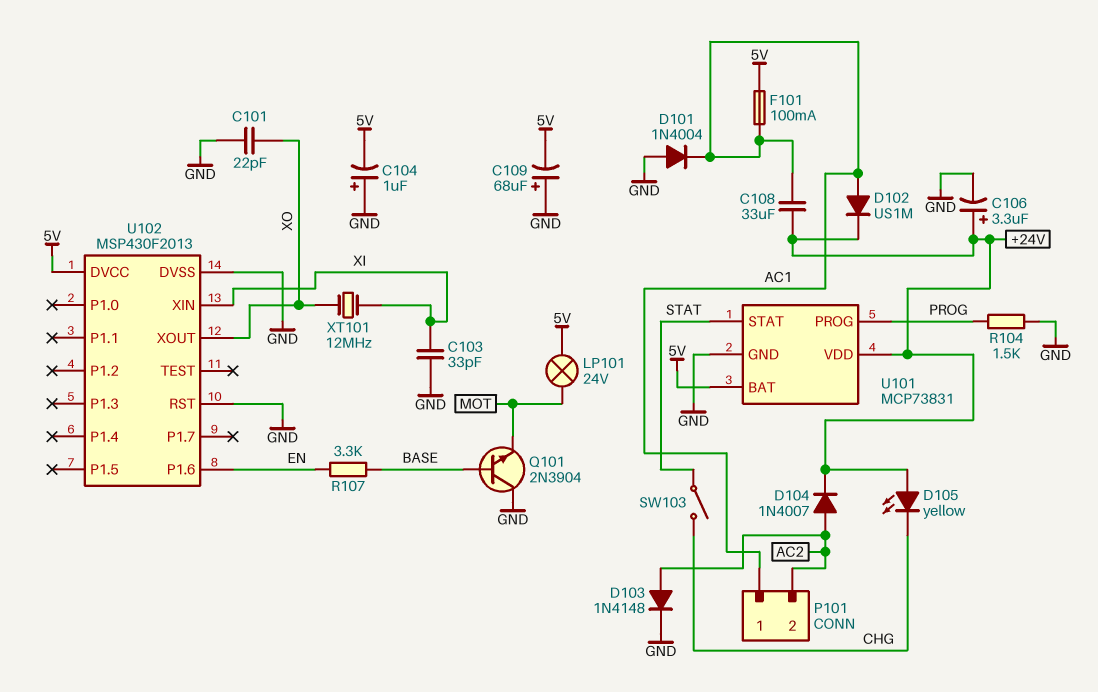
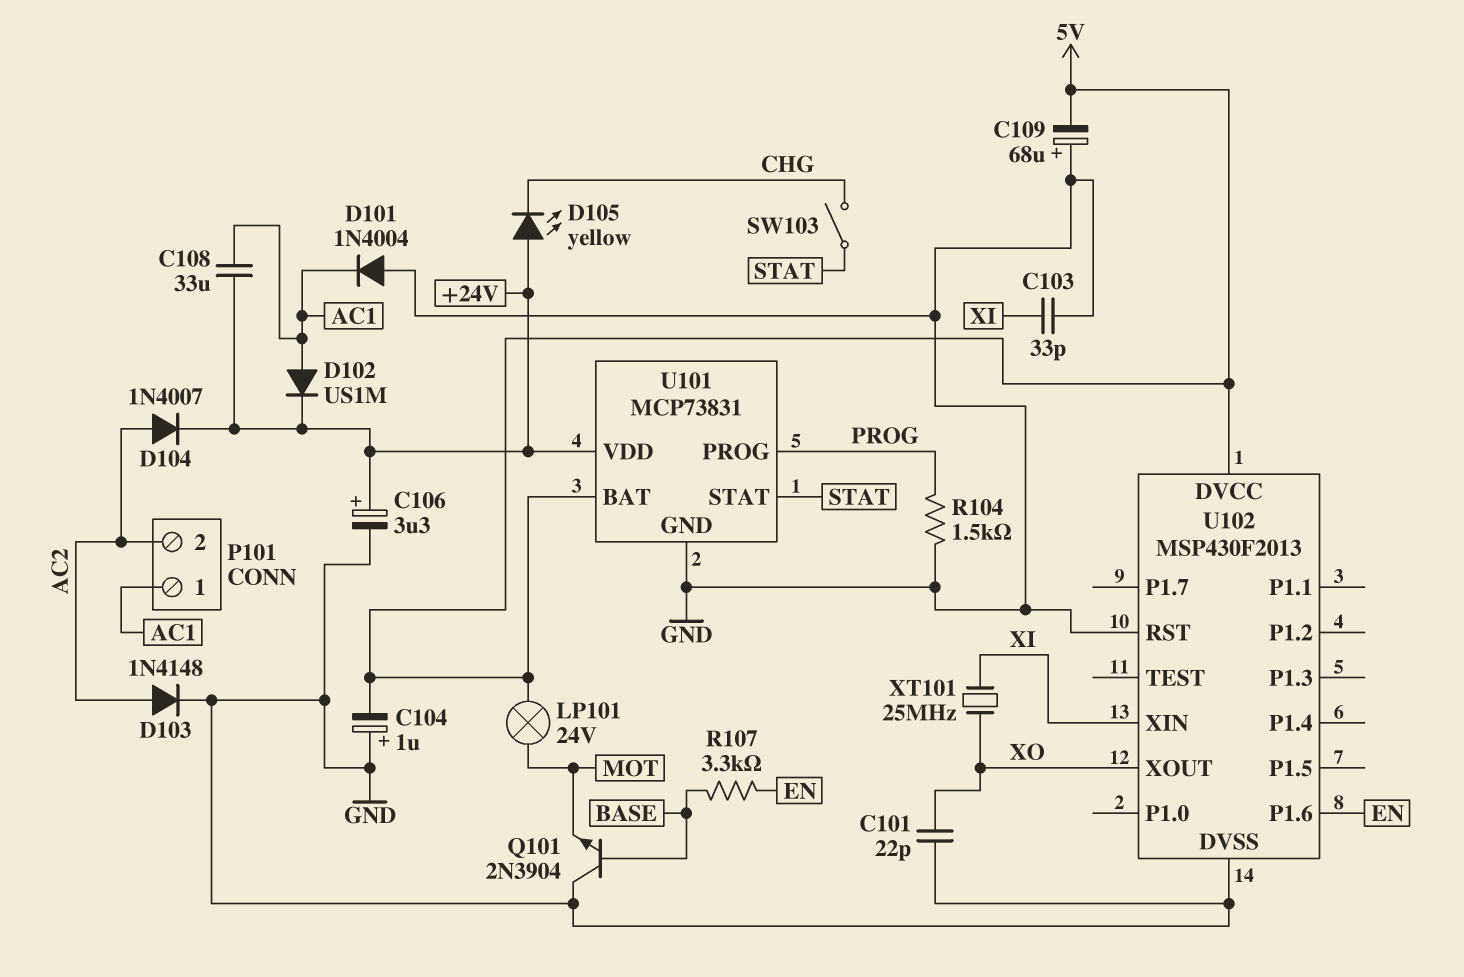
F101: 100mA (5V, AC1) -> none
XT101: 12MHz (XI, XO) -> 25MHz (XI, XO)

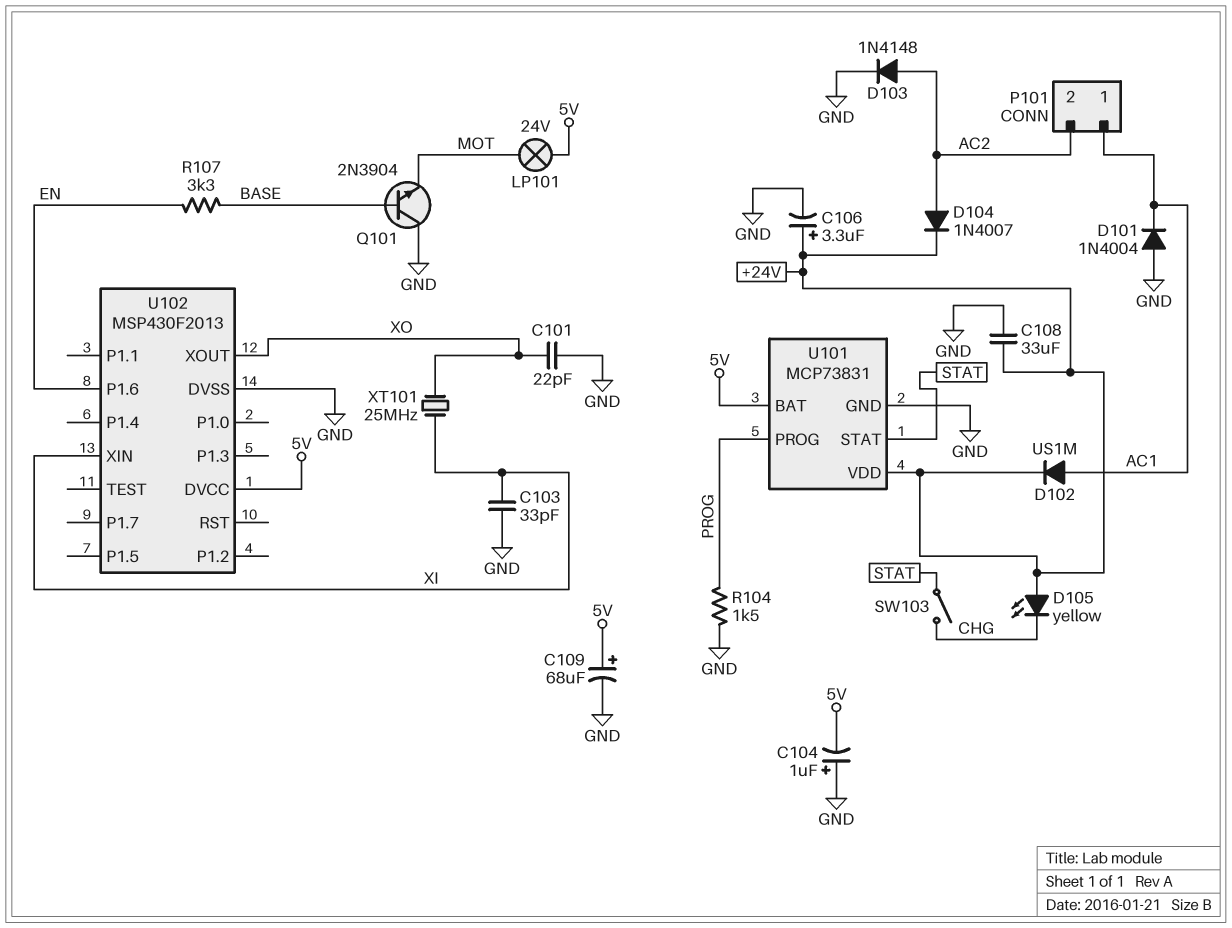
C108: 33uF (+24V, AC1) -> 33uF (+24V, GND)
C109: 68uF (plus GND, minus 5V) -> 68uF (plus 5V, minus GND)
U102 pin RST: GND -> none

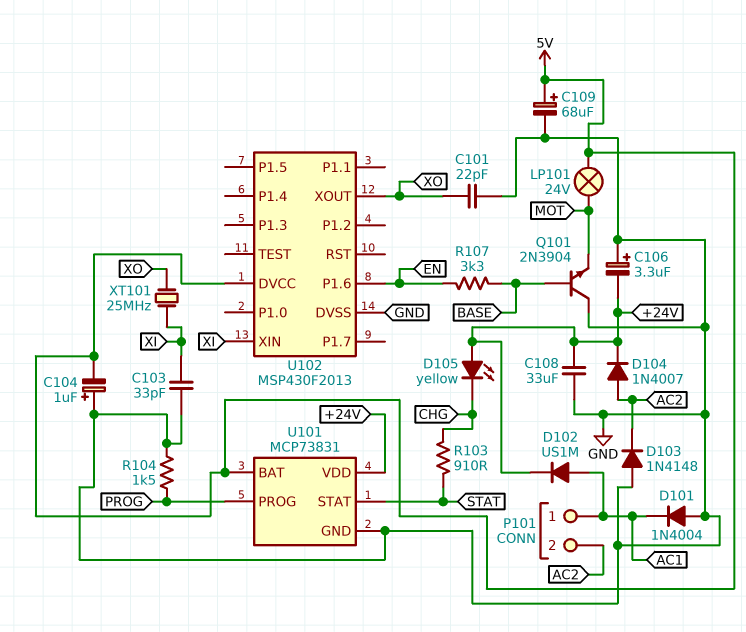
C106: 3.3uF (plus +24V, minus GND) -> 3.3uF (plus GND, minus +24V)
D103: diode 1N4148 (A AC2, K GND) -> diode 1N4148 (A GND, K AC2)
R103: none -> 910 (CHG, STAT)
SW103: switch (CHG, STAT) -> none

